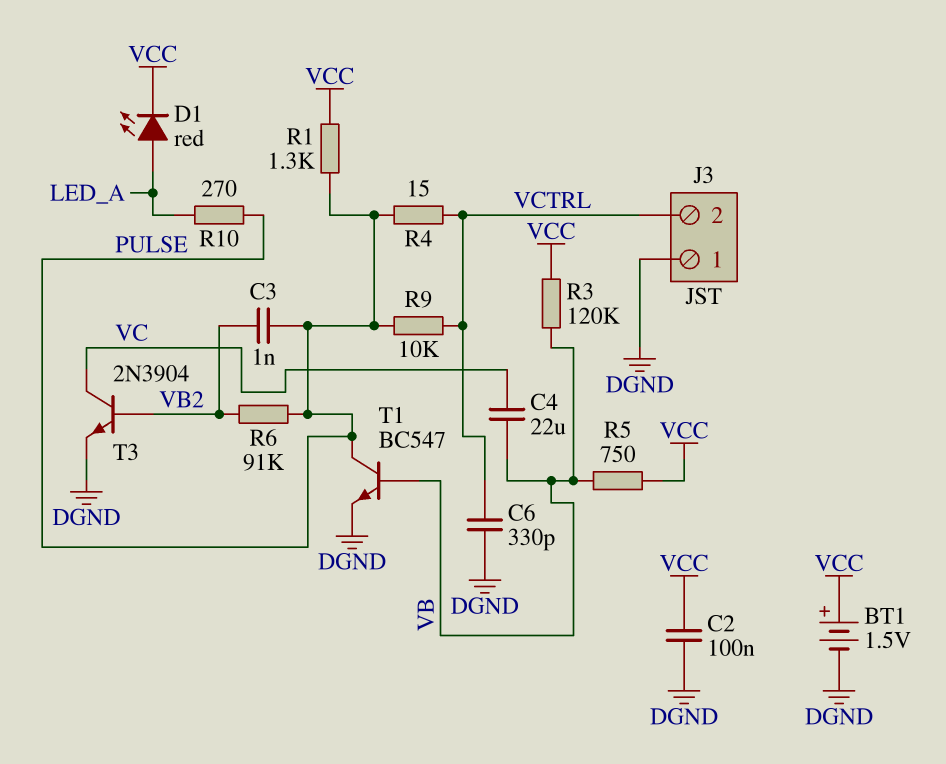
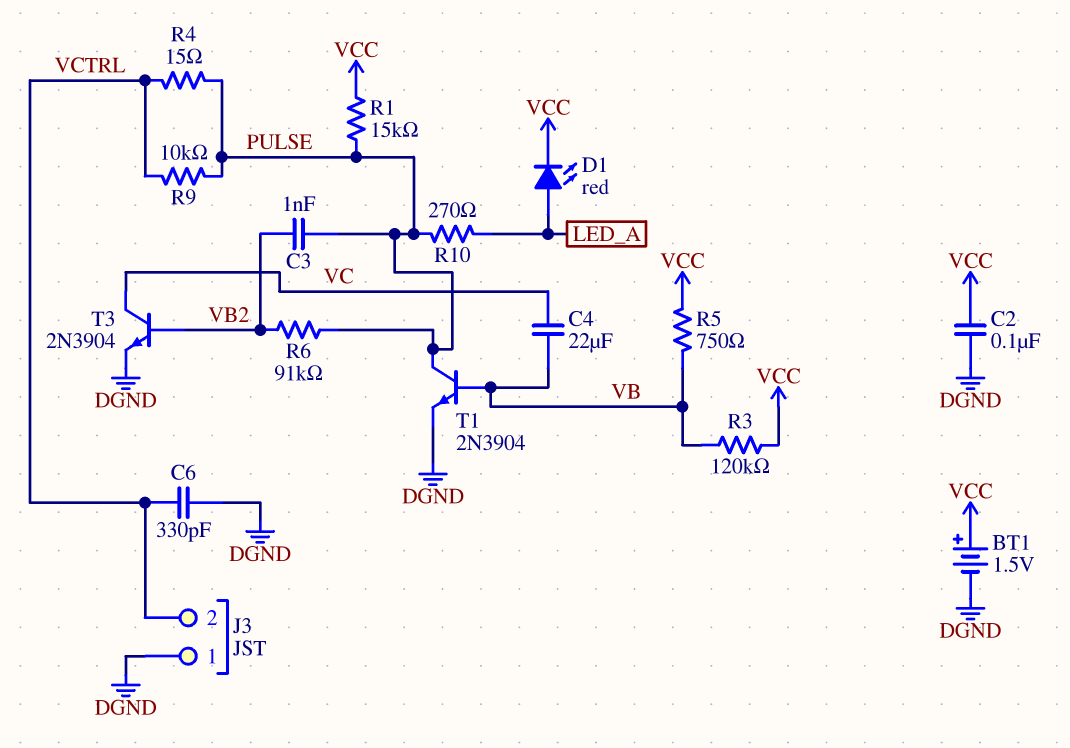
R1: 1.3k (PULSE, VCC) -> 15k (PULSE, VCC)
T1: NPN BC547 (B VB, C PULSE, E DGND) -> NPN 2N3904 (B VB, C PULSE, E DGND)

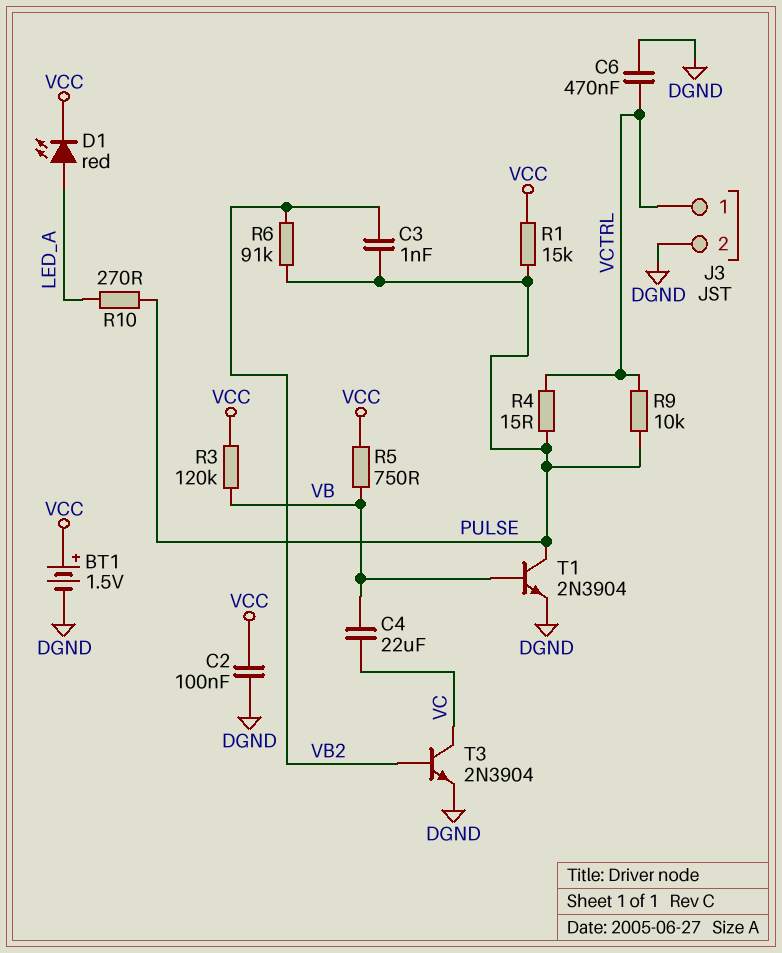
C6: 330pF (DGND, VCTRL) -> 470nF (DGND, VCTRL)
J3 pin 1: DGND -> VCTRL
J3 pin 2: VCTRL -> DGND

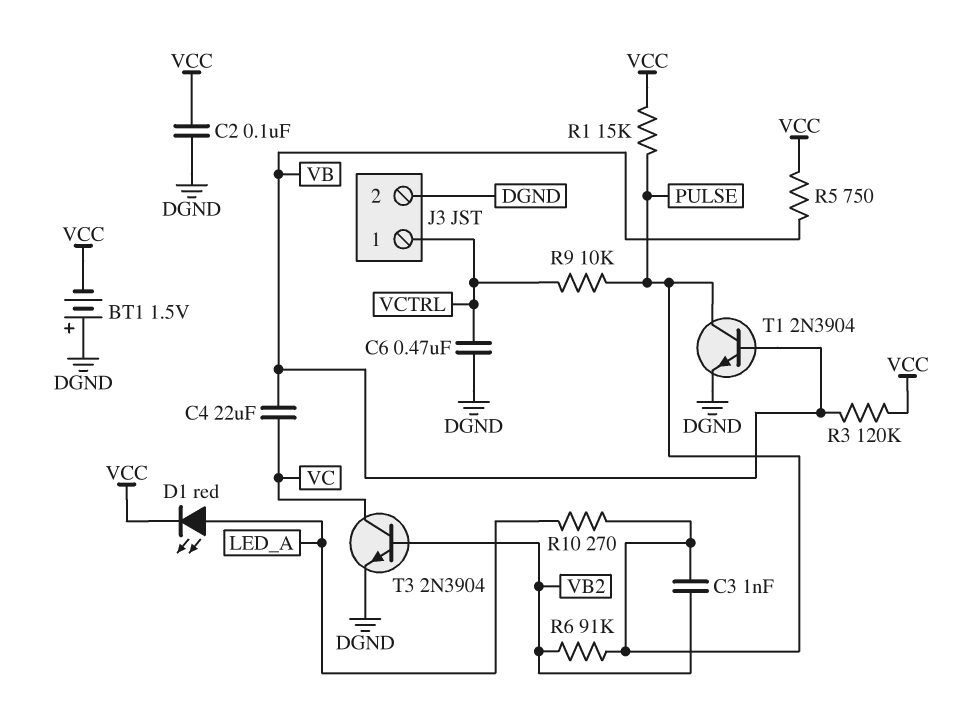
BT1: 1.5V (plus VCC, minus DGND) -> 1.5V (plus DGND, minus VCC)
R4: 15 (PULSE, VCTRL) -> none

